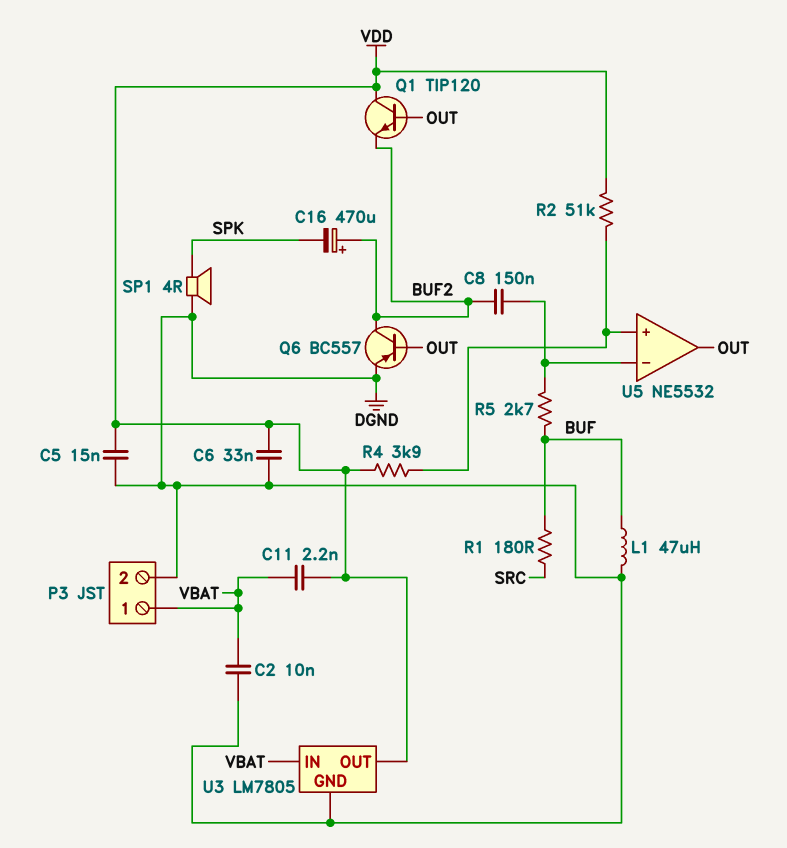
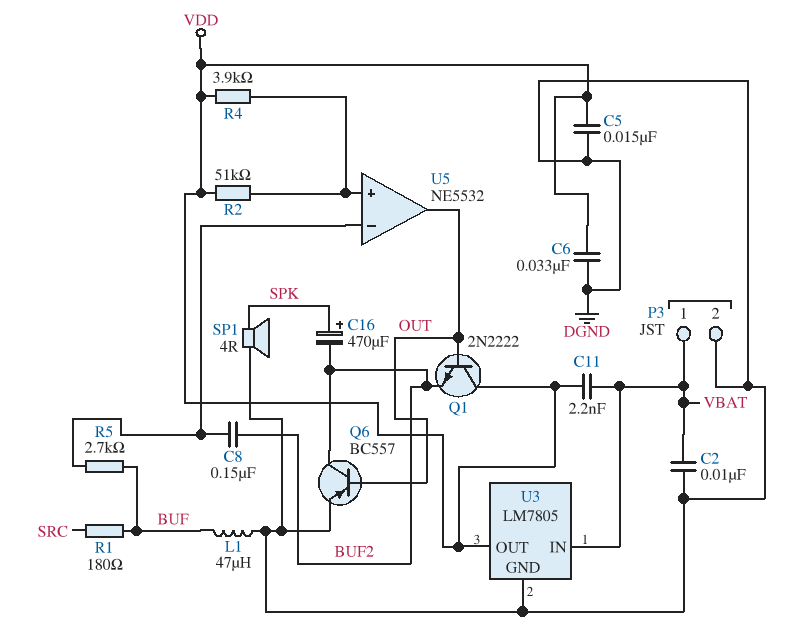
C16: 470uF (plus BUF2, minus SPK) -> 470uF (plus SPK, minus BUF2)
Q1: NPN TIP120 (B OUT, C VDD, E BUF2) -> NPN 2N2222 (B OUT, C VDD, E BUF2)

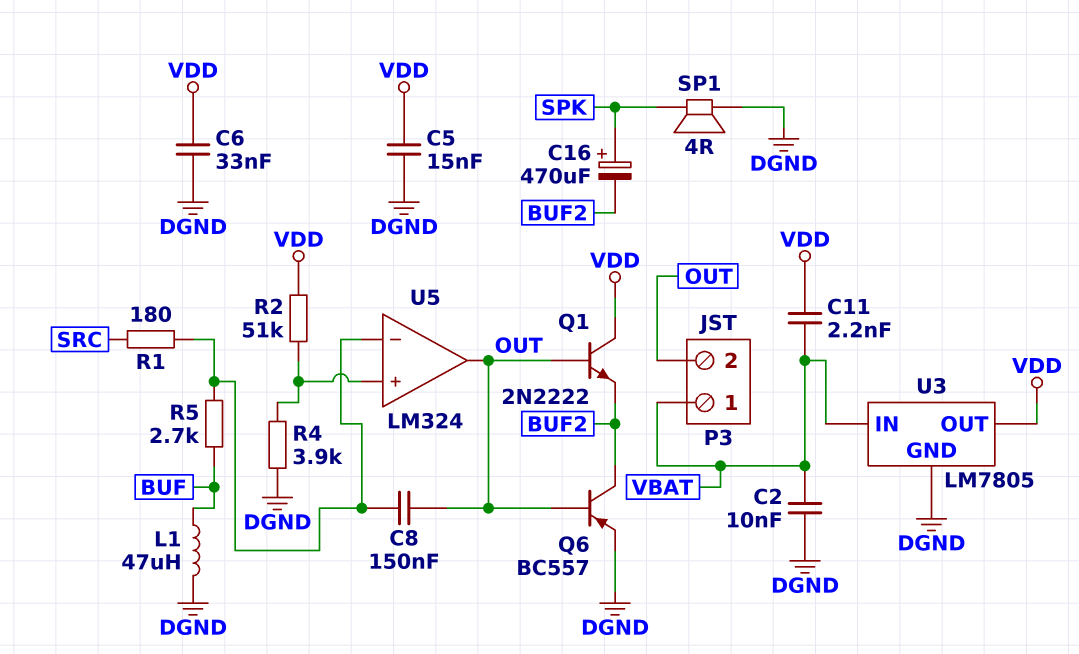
C8: 150nF (BUF2, U5/in-) -> 150nF (OUT, U5/in-)
P3 pin 2: DGND -> OUT
R1: 180 (BUF, SRC) -> 180 (SRC, U5/in-)
R4: 3.9k (U5/in+, VDD) -> 3.9k (DGND, U5/in+)
U5: NE5532 -> LM324

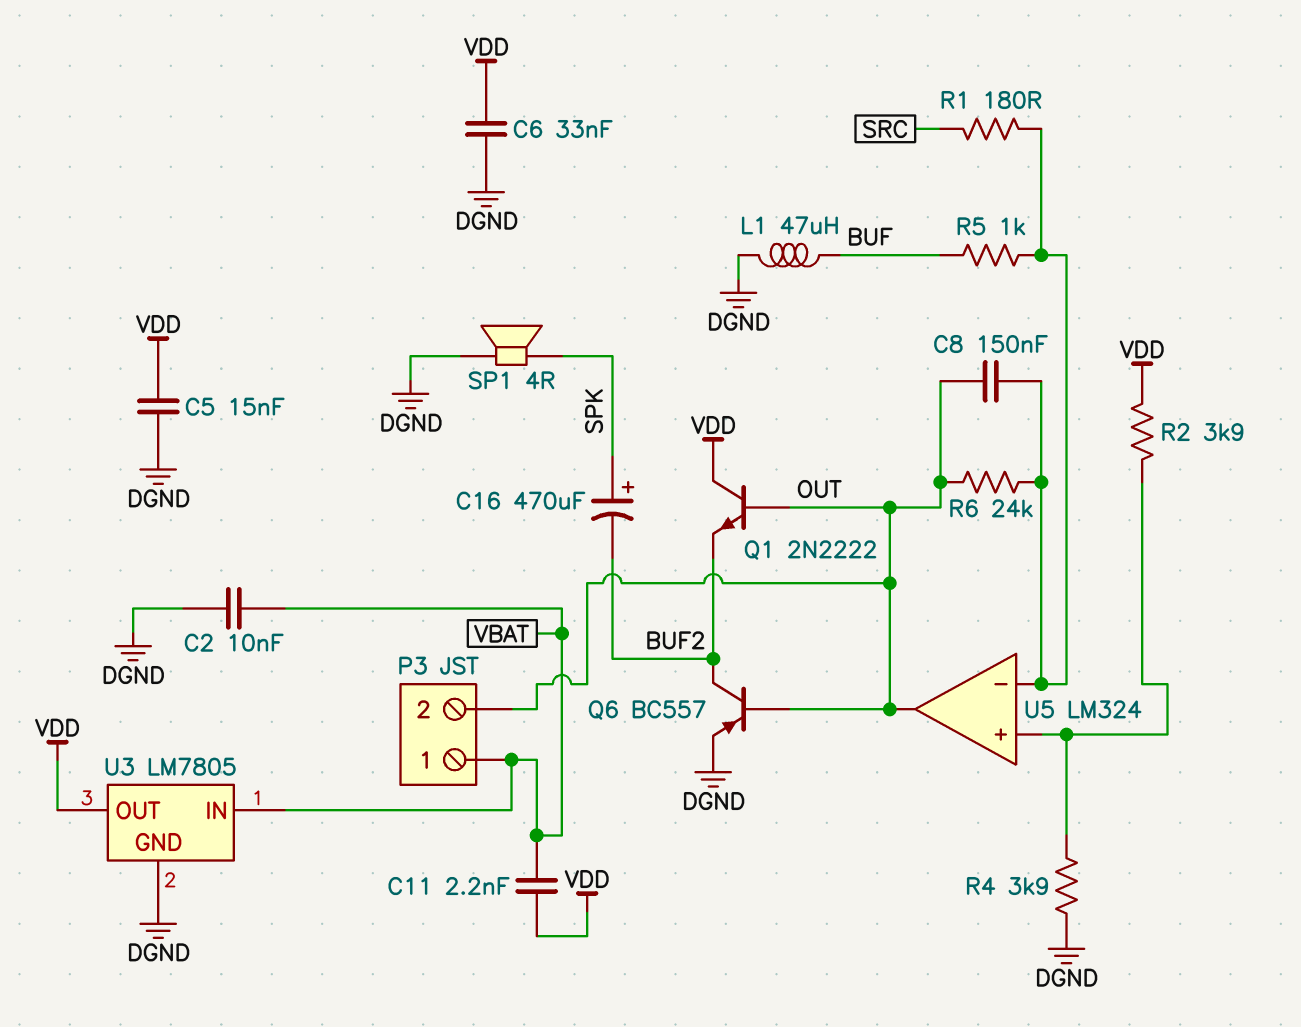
R2: 51k (U5/in+, VDD) -> 3.9k (U5/in+, VDD)
R5: 2.7k (BUF, U5/in-) -> 1k (BUF, U5/in-)
R6: none -> 24k (OUT, U5/in-)

